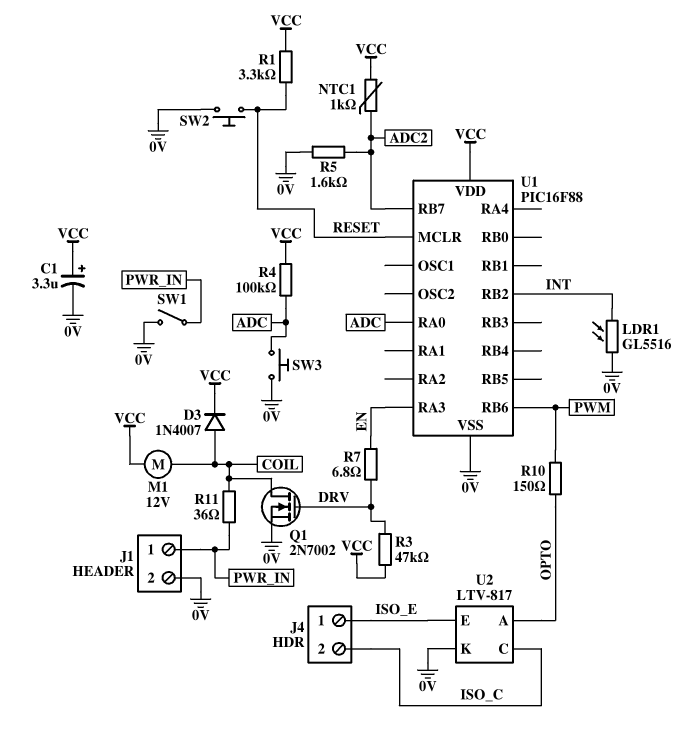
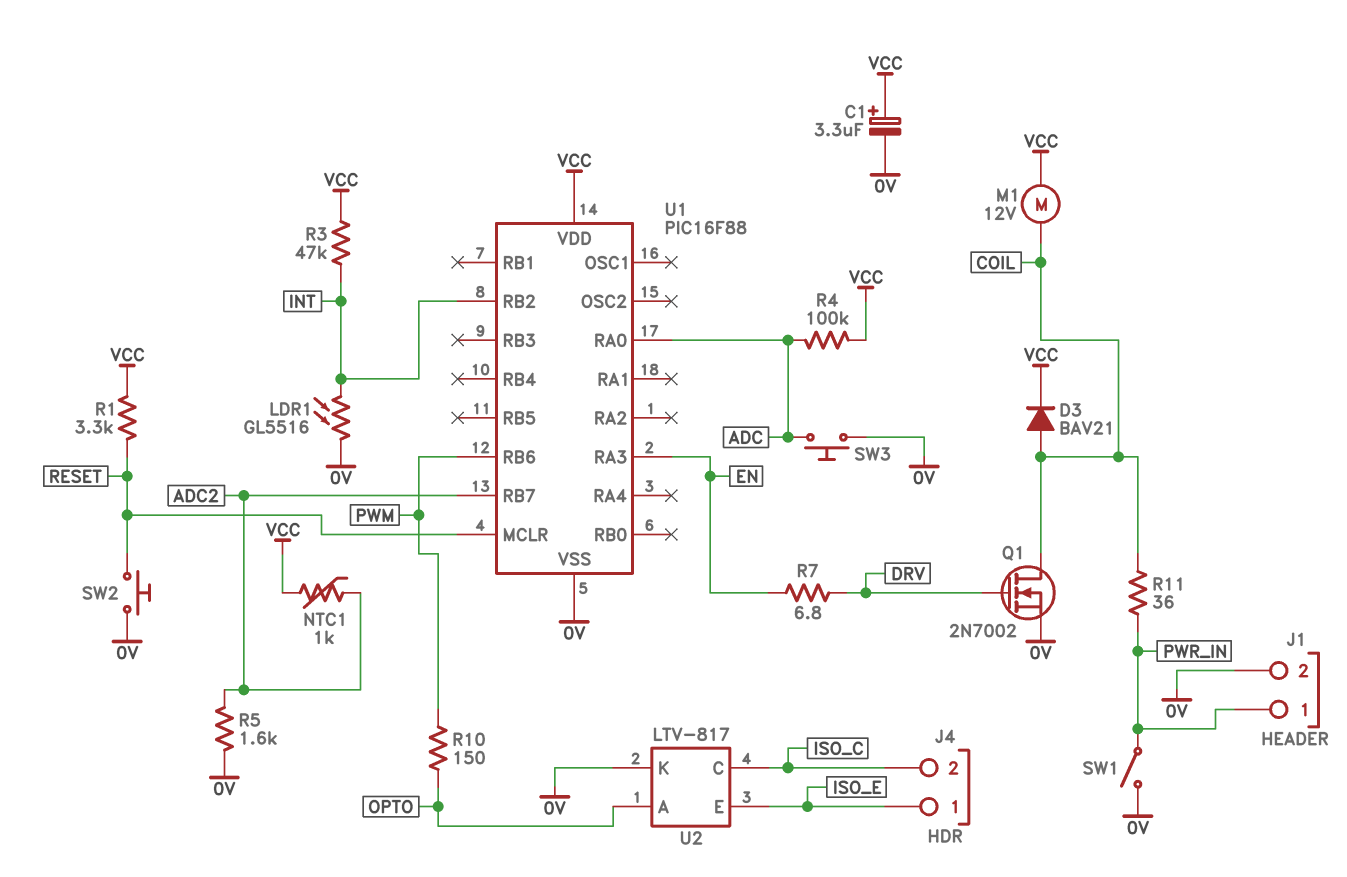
D3: diode 1N4007 (A COIL, K VCC) -> diode BAV21 (A COIL, K VCC)
R3: 47k (DRV, VCC) -> 47k (INT, VCC)

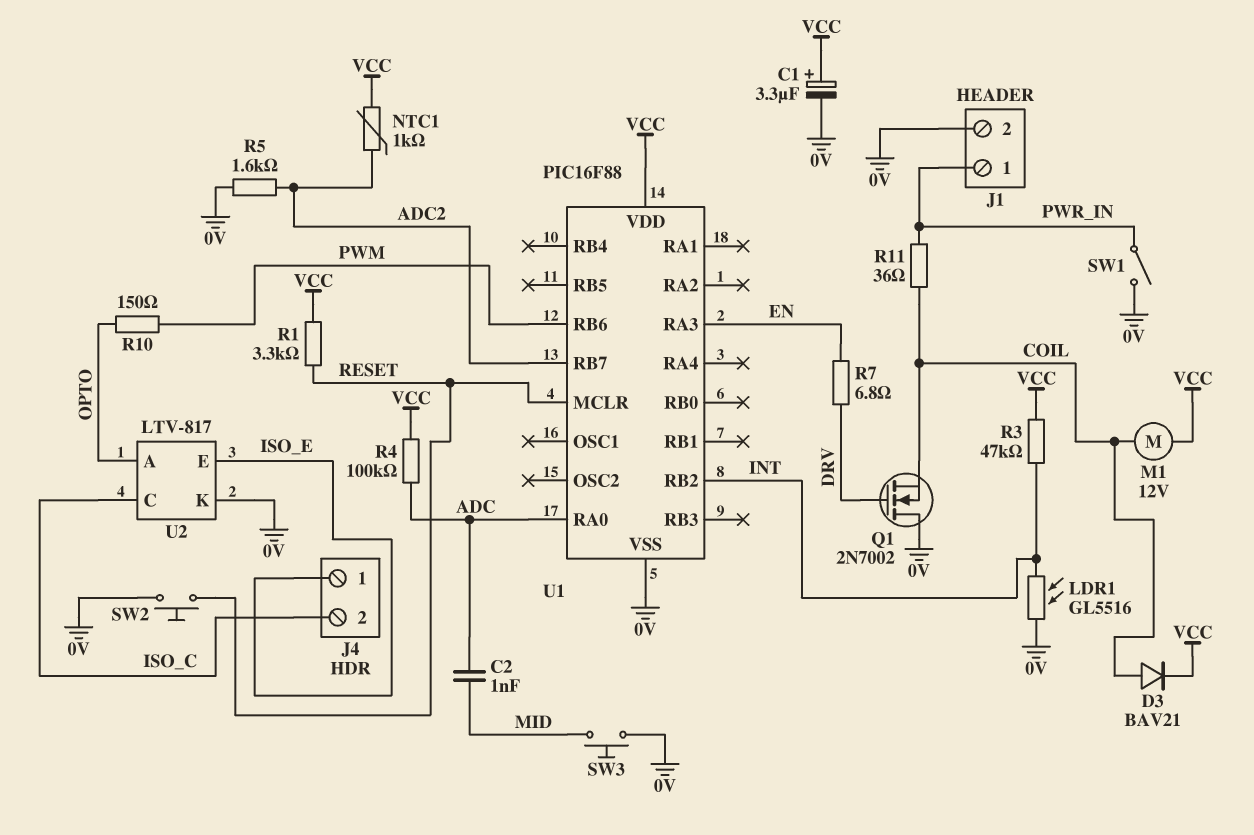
C2: none -> 1nF (ADC, MID)
Q1: NMOS 2N7002 (G DRV, D COIL, S 0V) -> NMOS 2N7002 (G DRV, D 0V, S COIL)
SW3: button (0V, ADC) -> button (0V, MID)

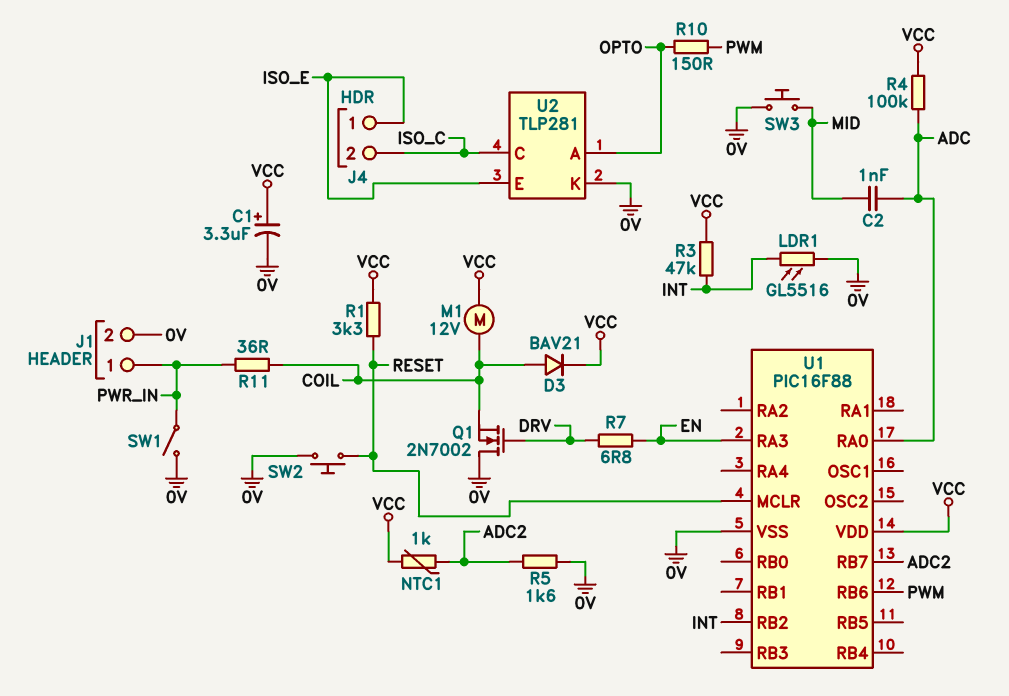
U2: LTV-817 -> TLP281

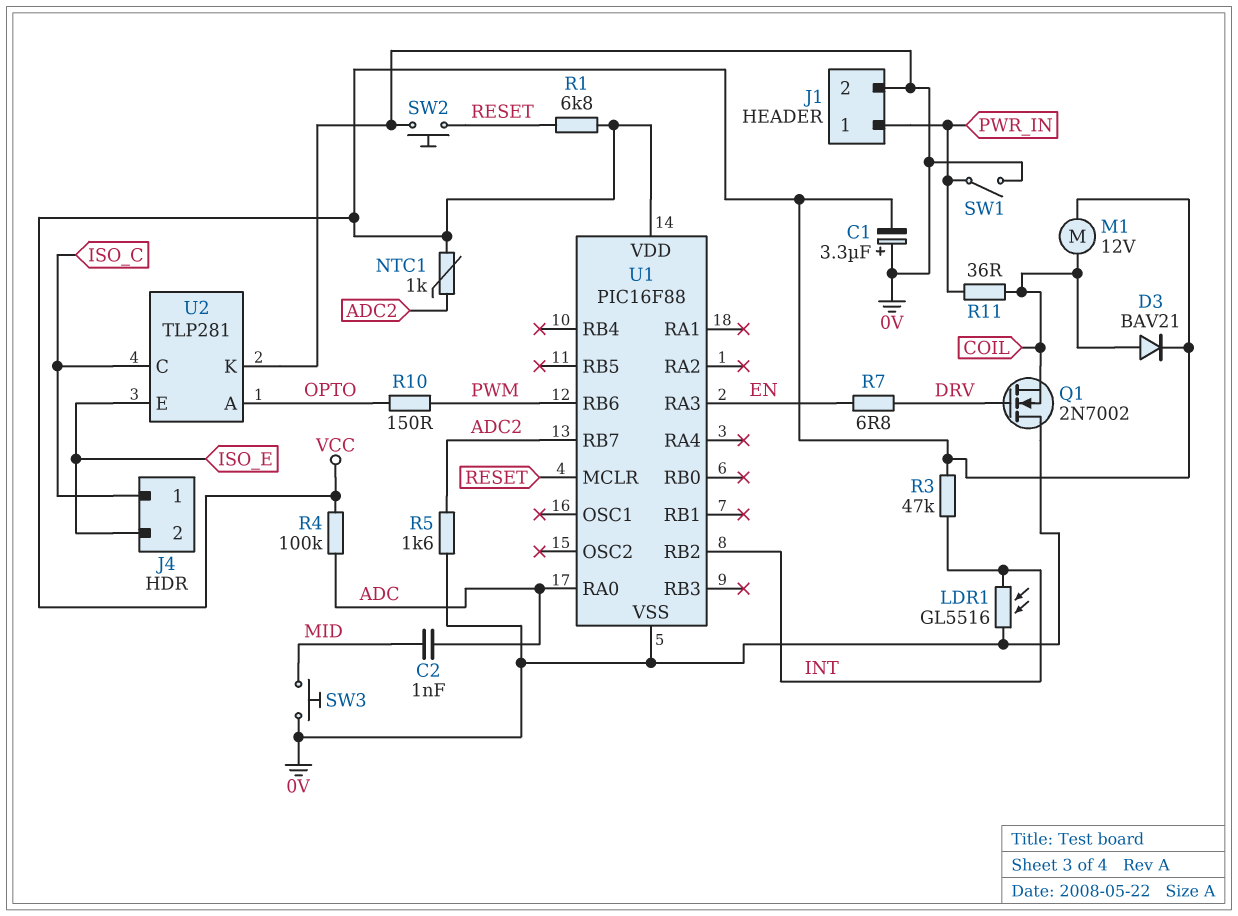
C1: 3.3uF (plus VCC, minus 0V) -> 3.3uF (plus 0V, minus VCC)
J4 pin 1: ISO_E -> ISO_C
J4 pin 2: ISO_C -> ISO_E
R1: 3.3k (RESET, VCC) -> 6.8k (RESET, VCC)

